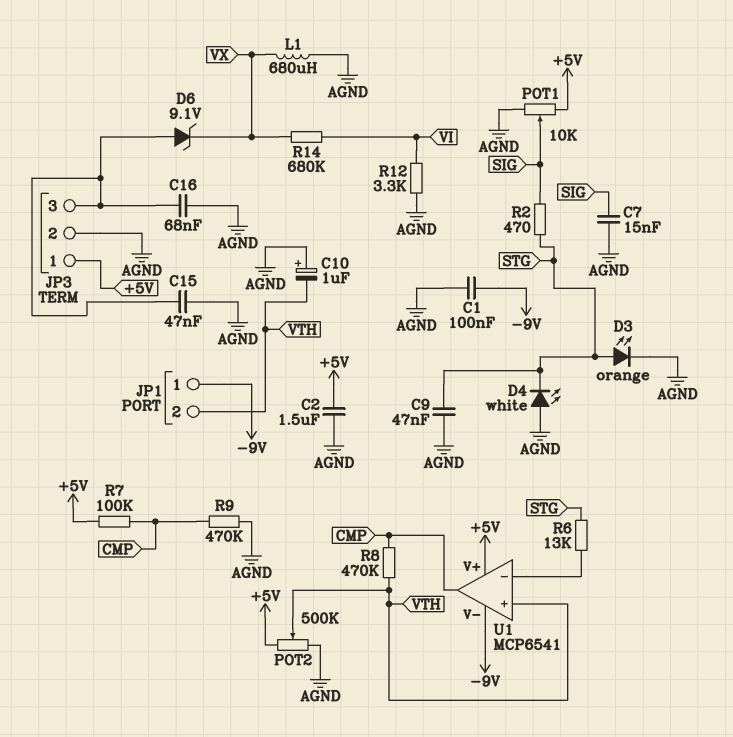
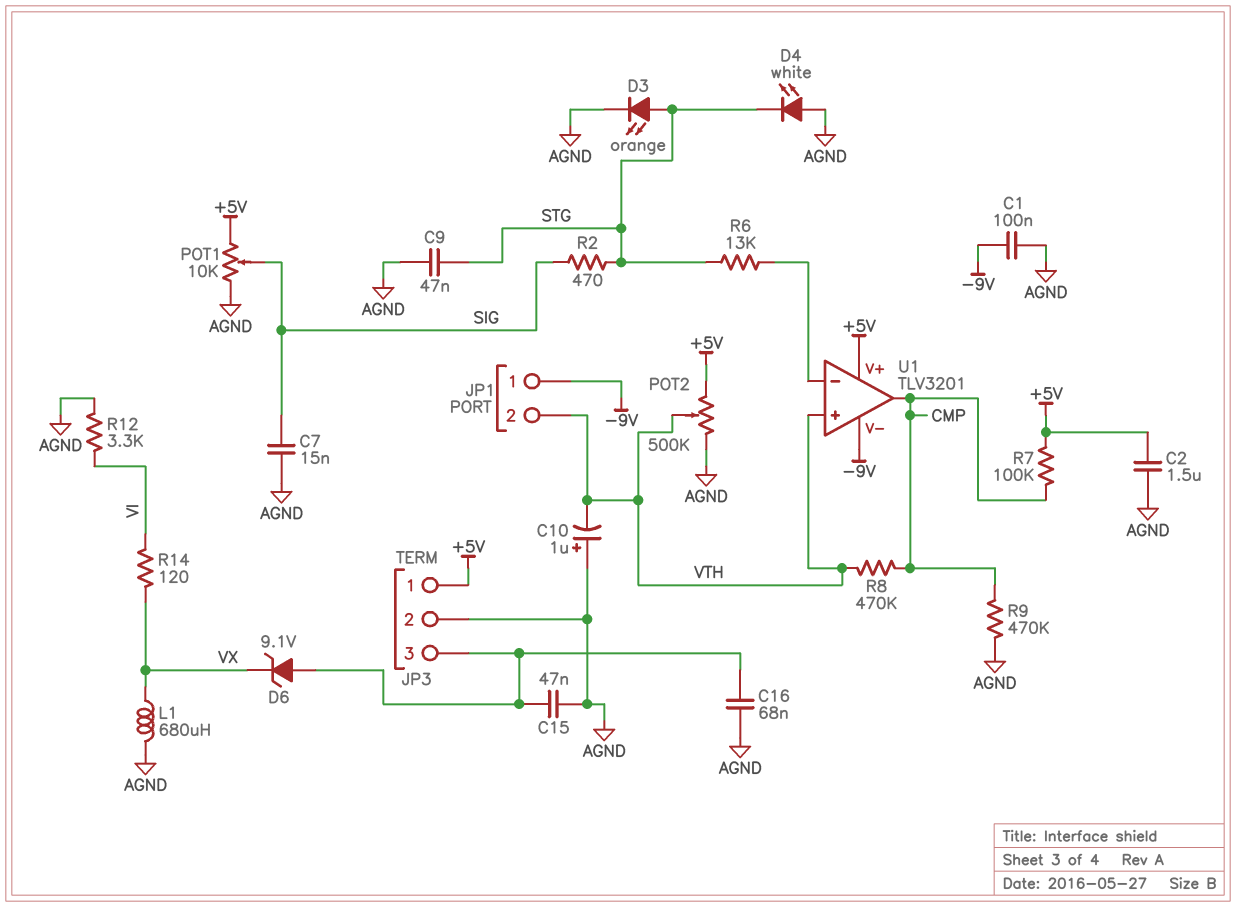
R14: 680k (VI, VX) -> 120 (VI, VX)
U1: MCP6541 -> TLV3201

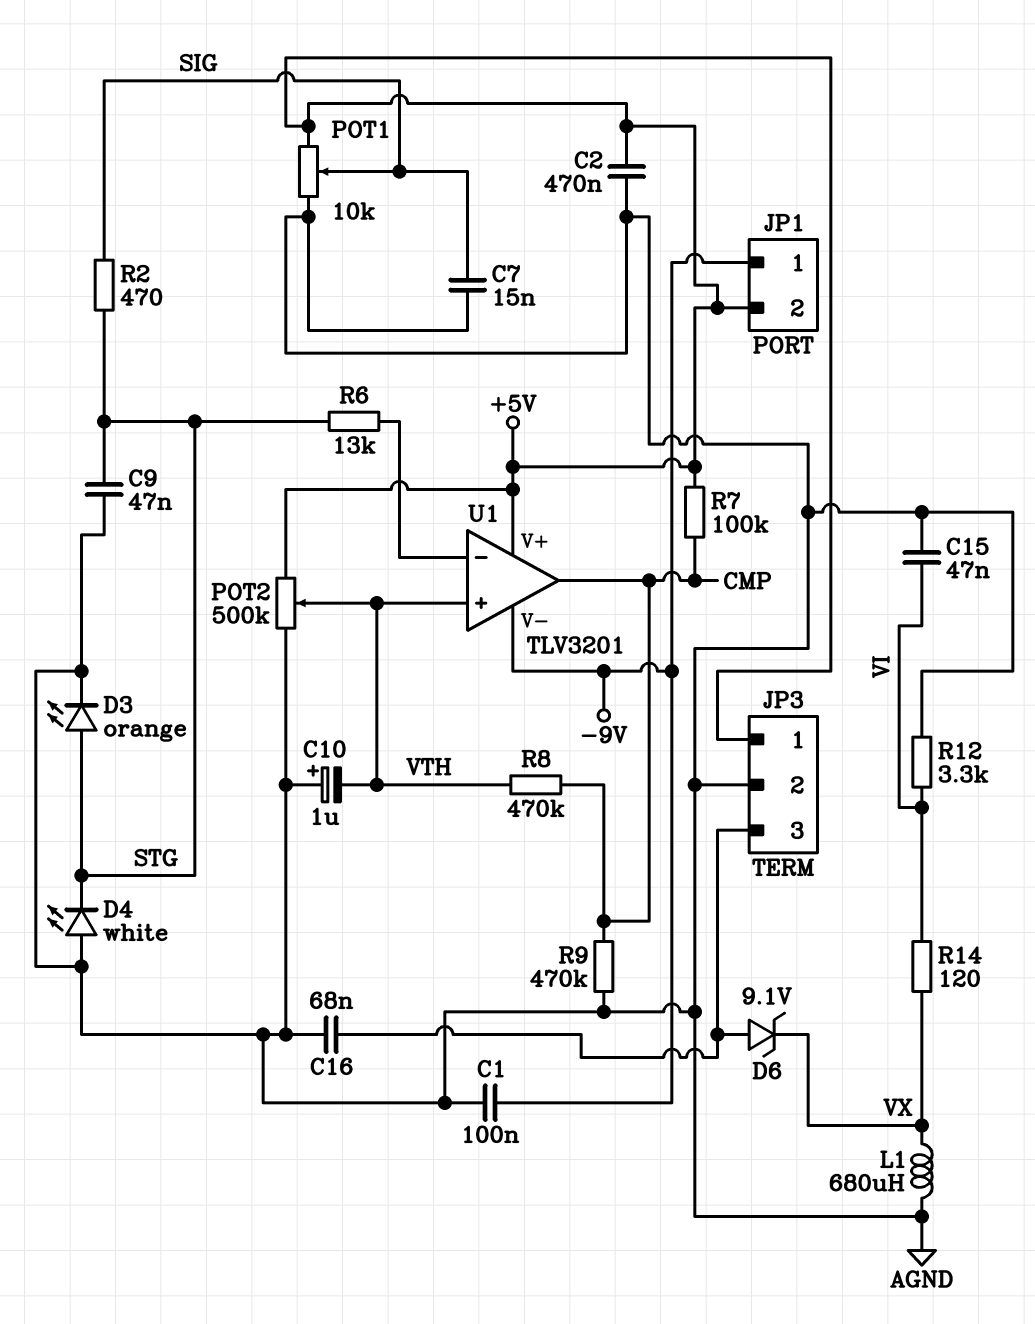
C2: 1.5uF (+5V, AGND) -> 470nF (+5V, AGND)
C15: 47nF (AGND, JP3/3) -> 47nF (AGND, VI)
JP1 pin 2: VTH -> +5V

